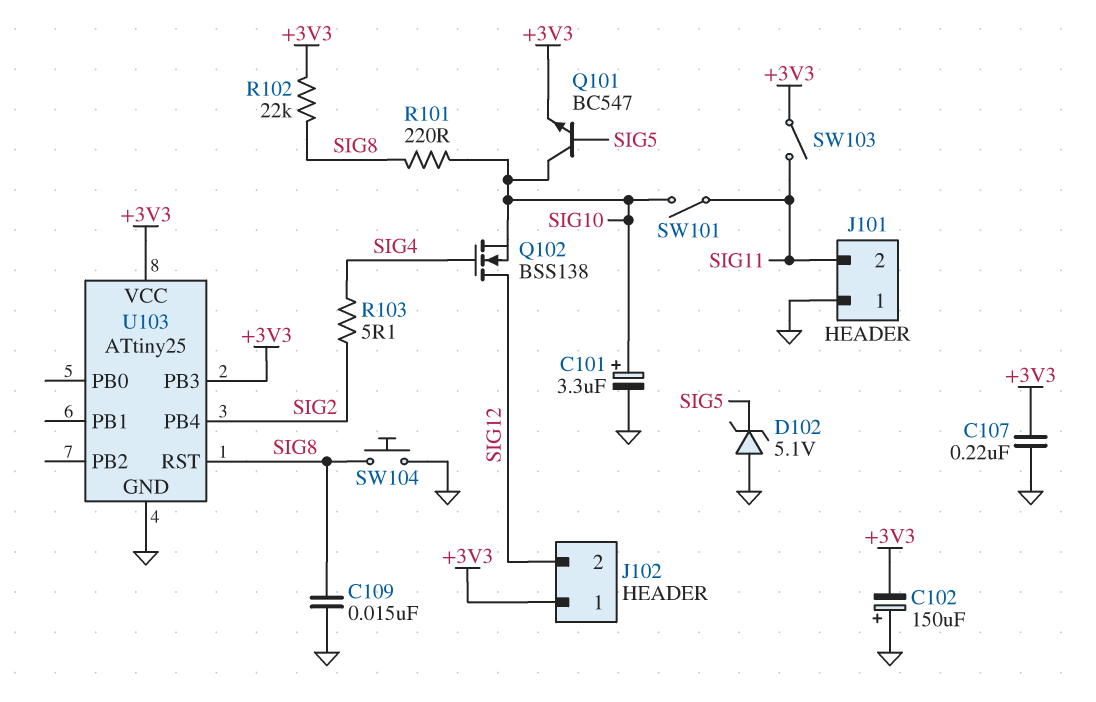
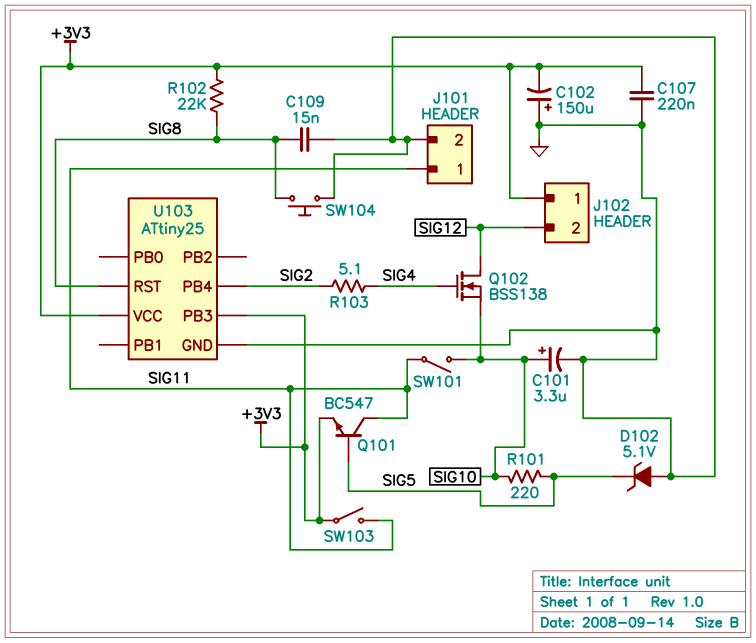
J101 pin 1: GND -> SIG11
J101 pin 2: SIG11 -> GND
Q101: NPN BC547 (B SIG5, C SIG10, E +3V3) -> NPN BC547 (B SIG5, C SIG11, E +3V3)
R101: 220 (SIG8, SIG10) -> 220 (SIG5, SIG10)

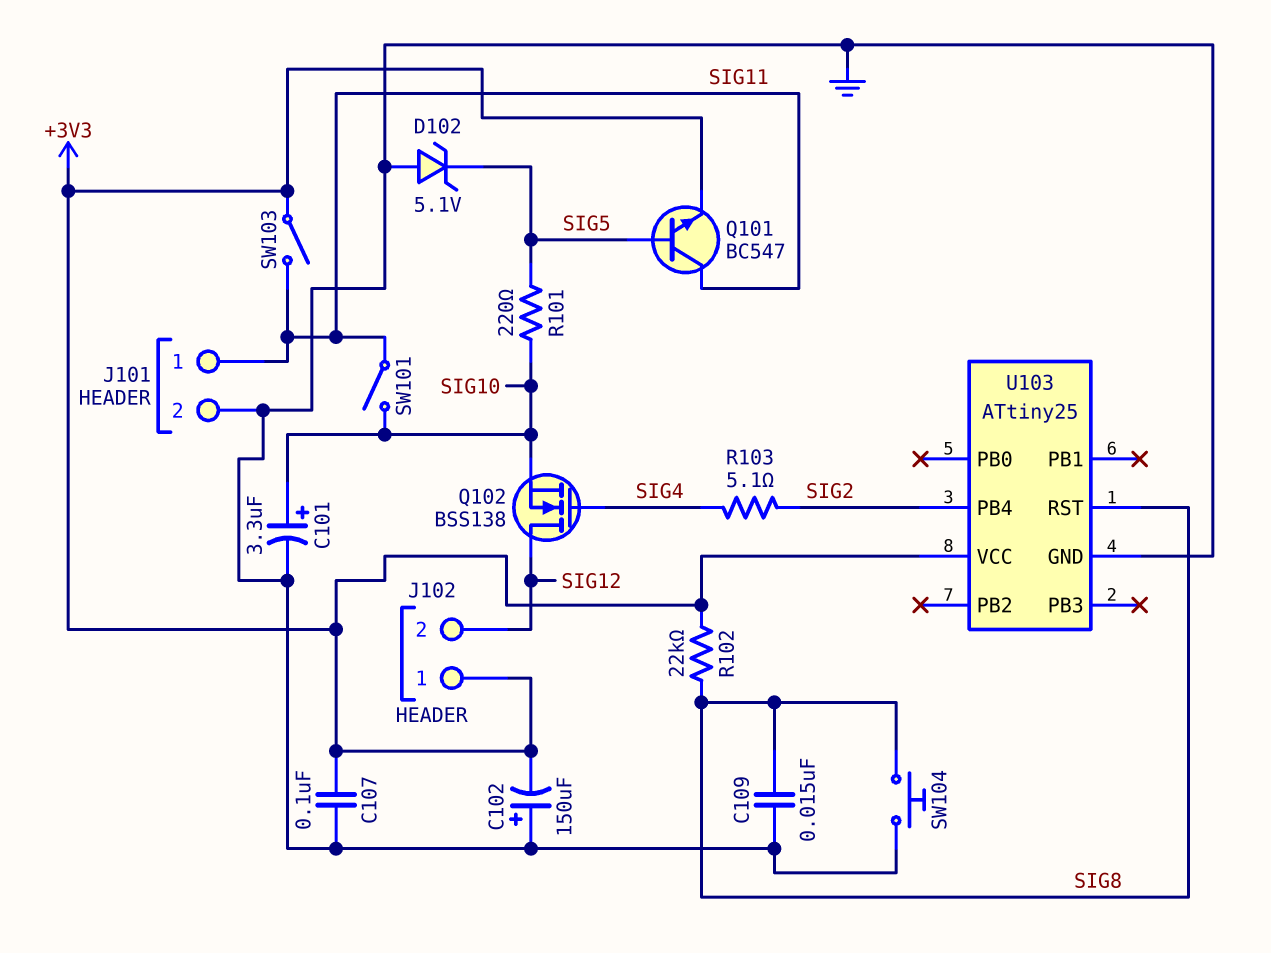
C107: 220nF (+3V3, GND) -> 100nF (+3V3, GND)
U103 pin PB3: +3V3 -> none

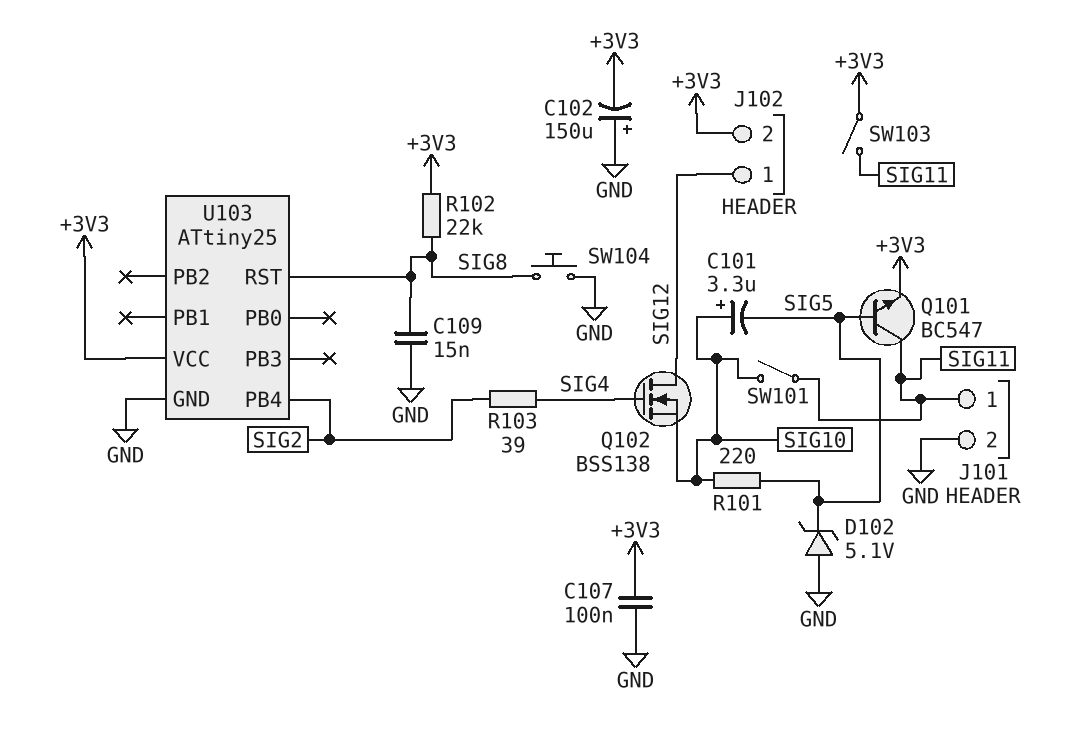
C101: 3.3uF (plus SIG10, minus GND) -> 3.3uF (plus SIG10, minus SIG5)
J102 pin 1: +3V3 -> SIG12
J102 pin 2: SIG12 -> +3V3
R103: 5.1 (SIG2, SIG4) -> 39 (SIG2, SIG4)

